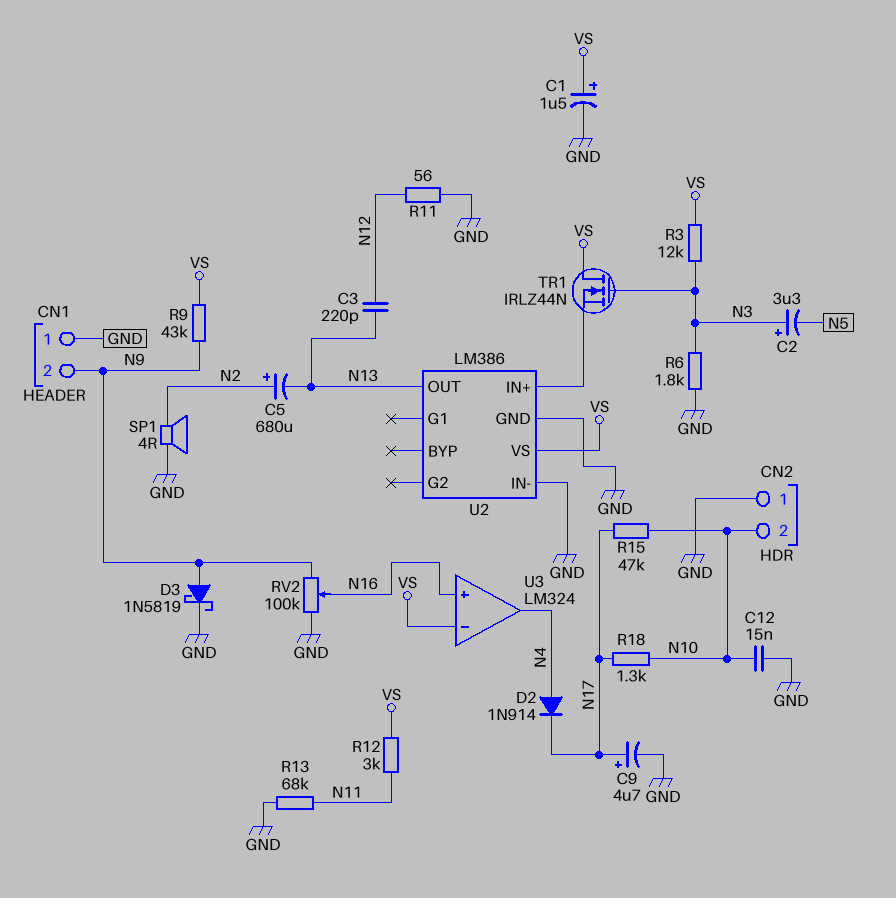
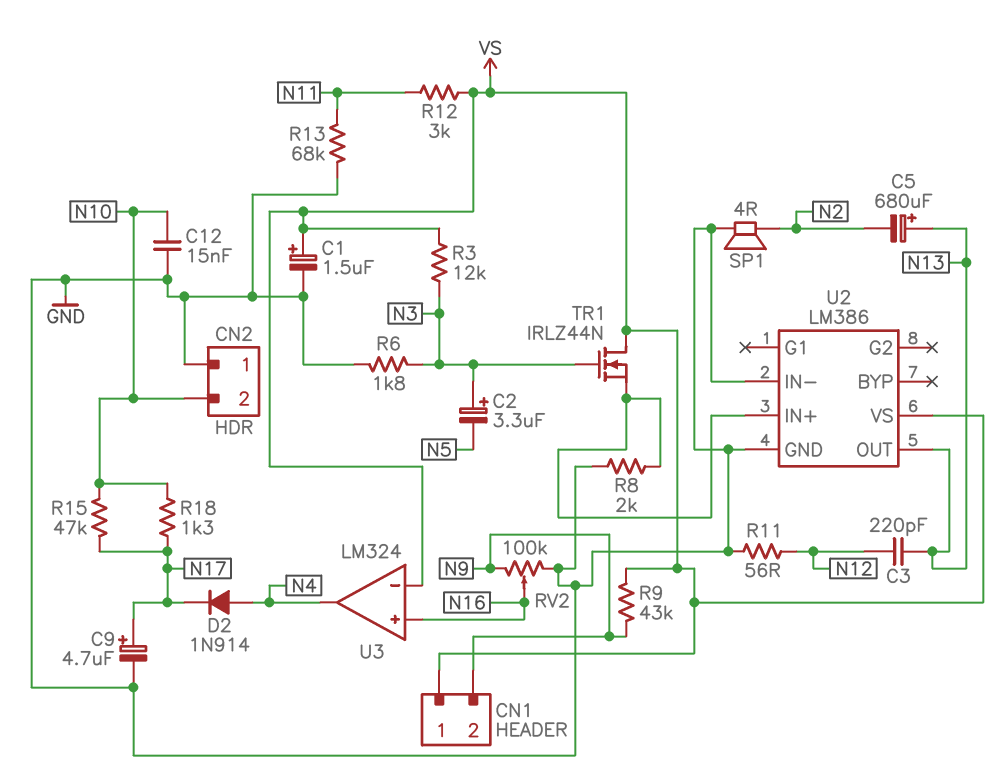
C5: 680uF (plus N2, minus N13) -> 680uF (plus N13, minus N2)
CN1 pin 1: GND -> VS
D3: schottky 1N5819 (A N9, K GND) -> none
R8: none -> 2k (GND, U2/IN+)

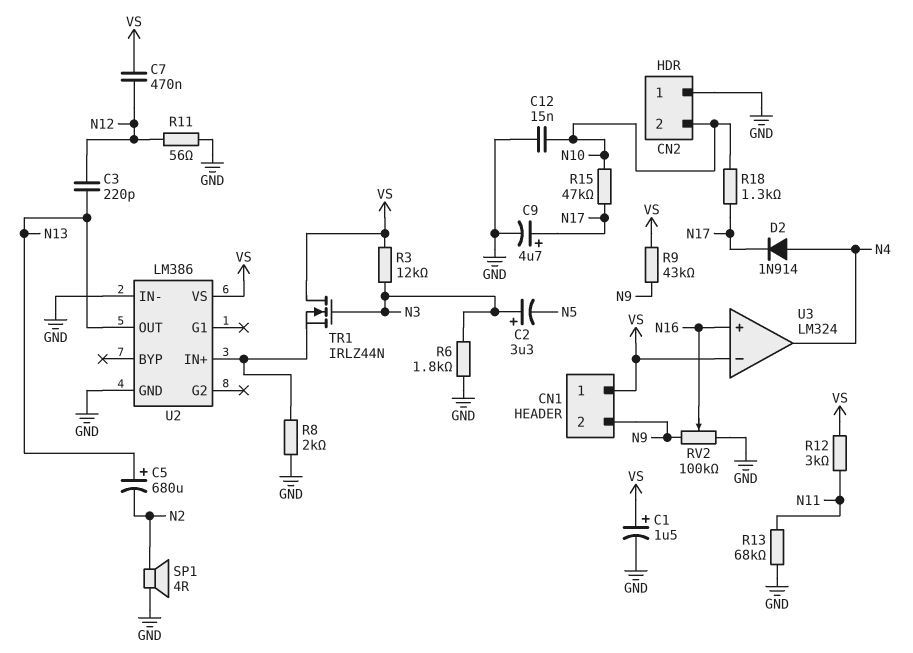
C7: none -> 470nF (N12, VS)

